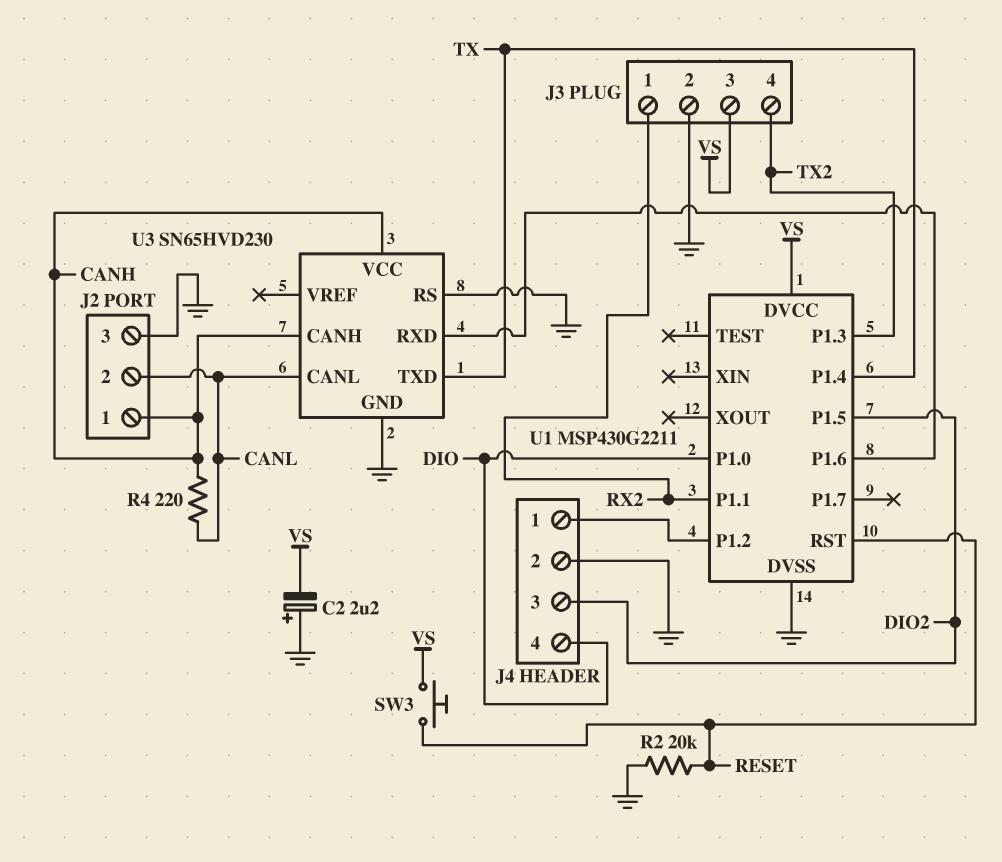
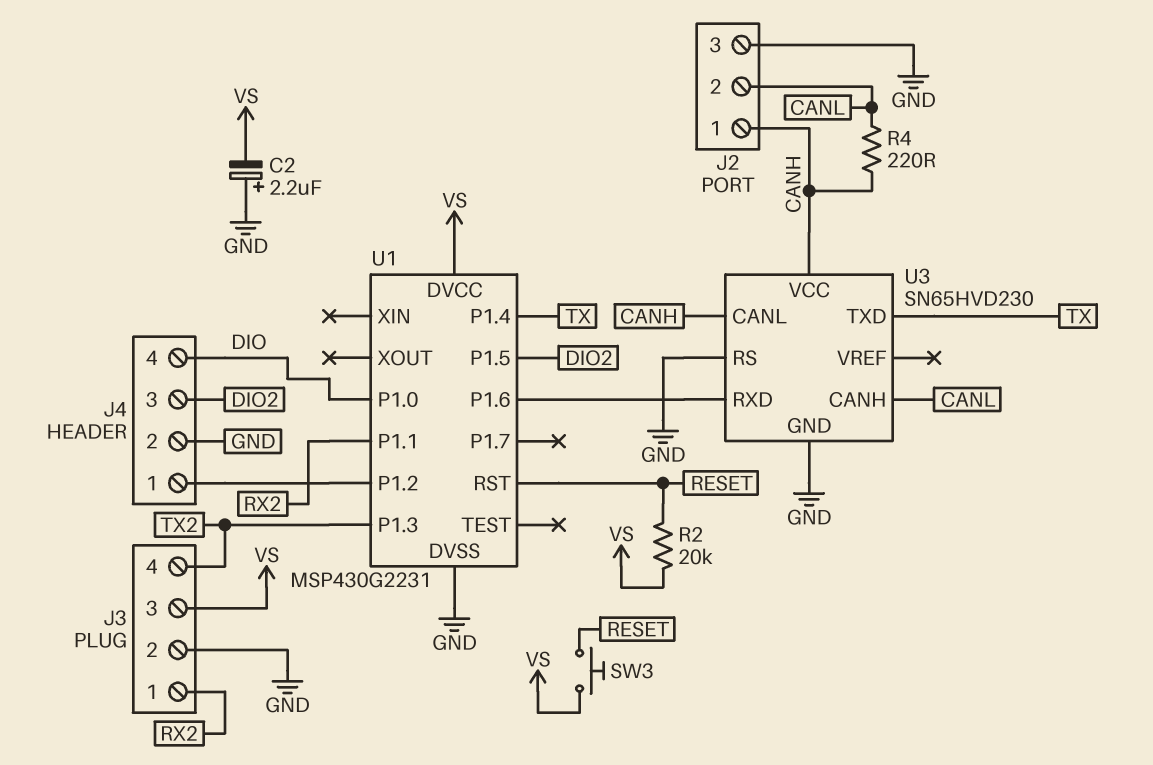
R2: 20k (GND, RESET) -> 20k (RESET, VS)
U1: MSP430G2211 -> MSP430G2231
U3 pin CANH: CANH -> CANL
U3 pin CANL: CANL -> CANH

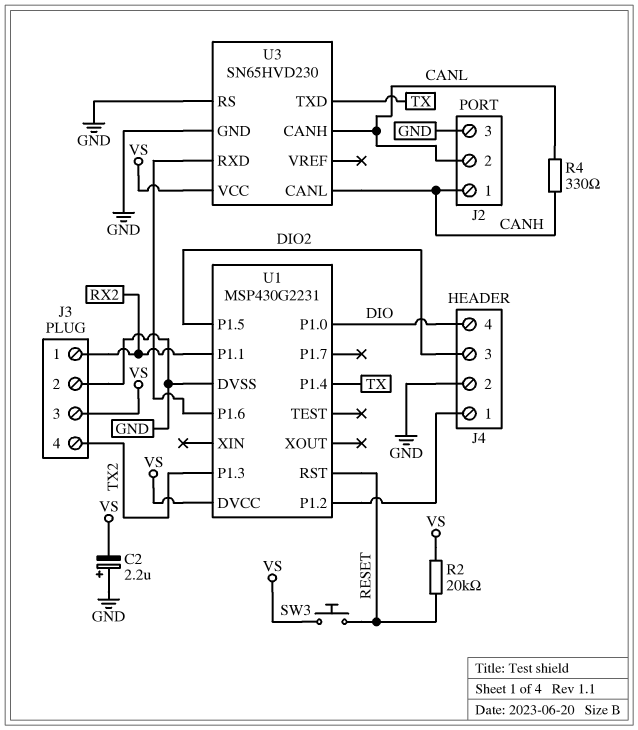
R4: 220 (CANH, CANL) -> 330 (CANH, CANL)
U3 pin VCC: CANH -> VS

